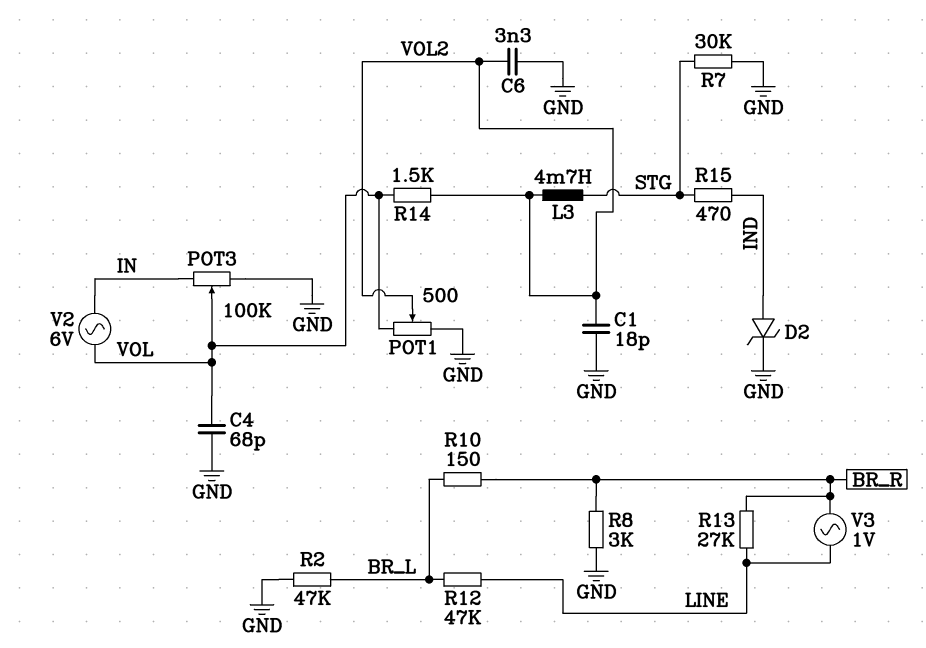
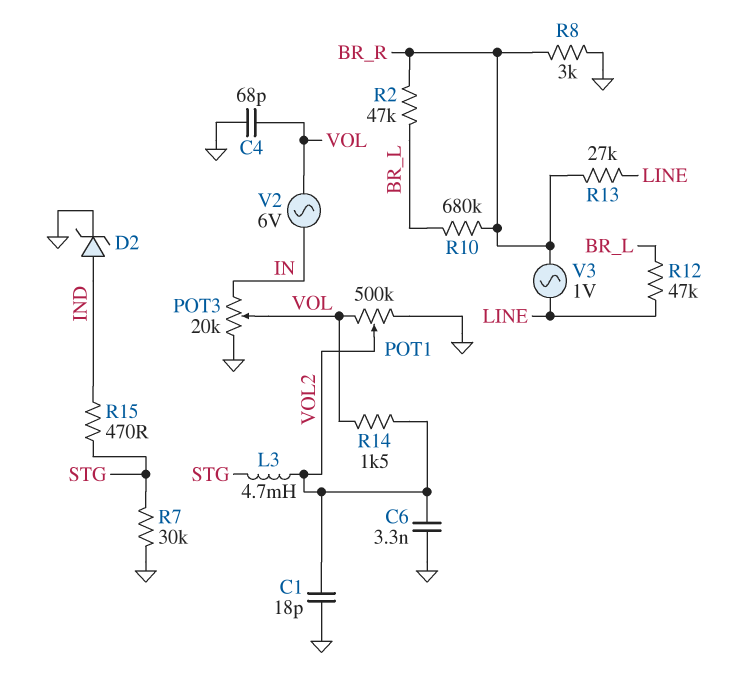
POT1: 500 (GND, VOL, wiper VOL2) -> 500k (GND, VOL, wiper VOL2)
POT3: 100k (GND, IN, wiper VOL) -> 20k (GND, IN, wiper VOL)
R2: 47k (BR_L, GND) -> 47k (BR_L, BR_R)
R10: 150 (BR_L, BR_R) -> 680k (BR_L, BR_R)

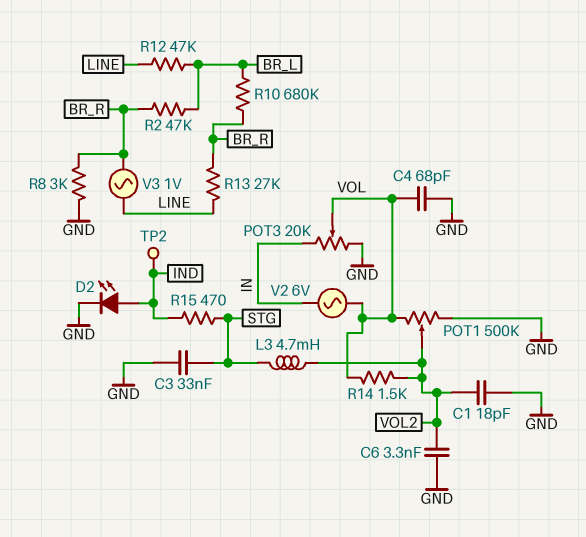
C3: none -> 33nF (GND, STG)
D2: zener (A IND, K GND) -> LED (A IND, K GND)
R7: 30k (GND, STG) -> none
TP2: none -> test point (IND)

